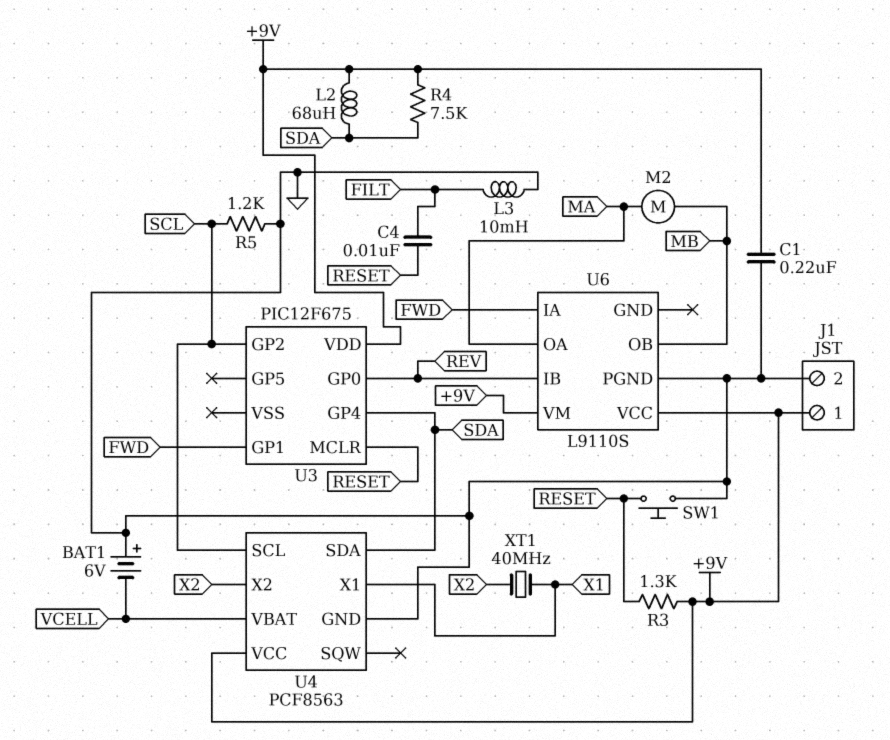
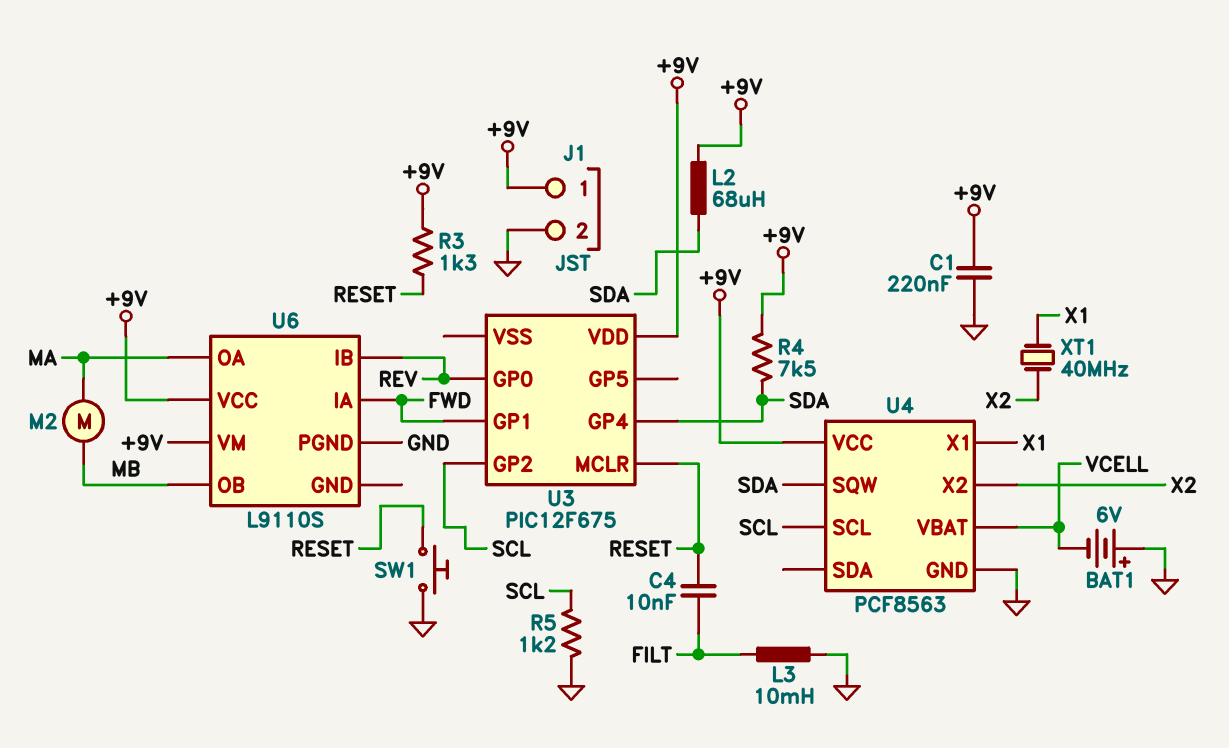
U4 pin SDA: SDA -> none
U4 pin SQW: none -> SDA

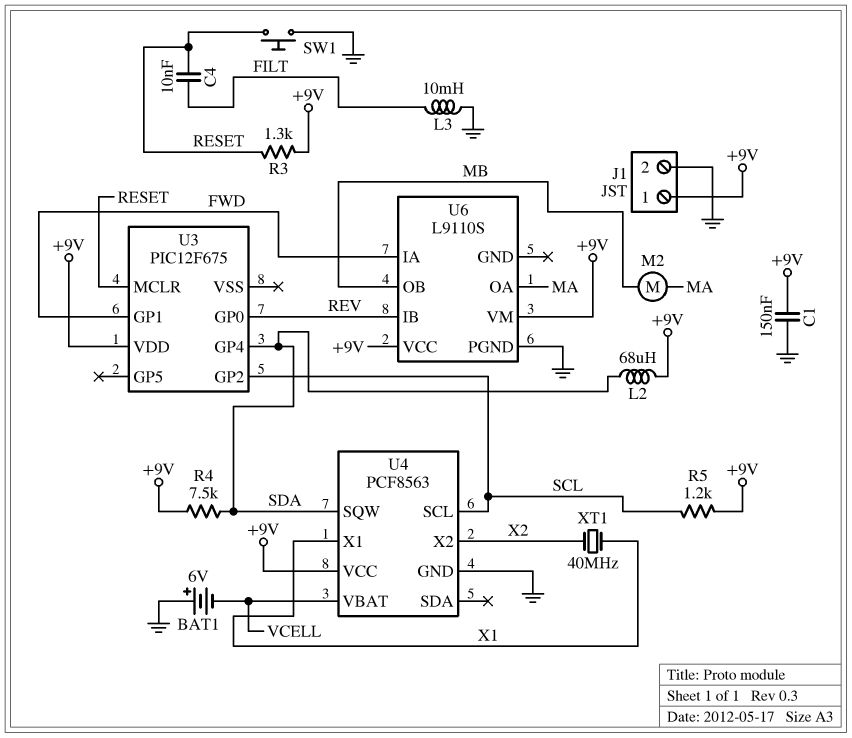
C1: 220nF (+9V, GND) -> 150nF (+9V, GND)
R5: 1.2k (GND, SCL) -> 1.2k (+9V, SCL)

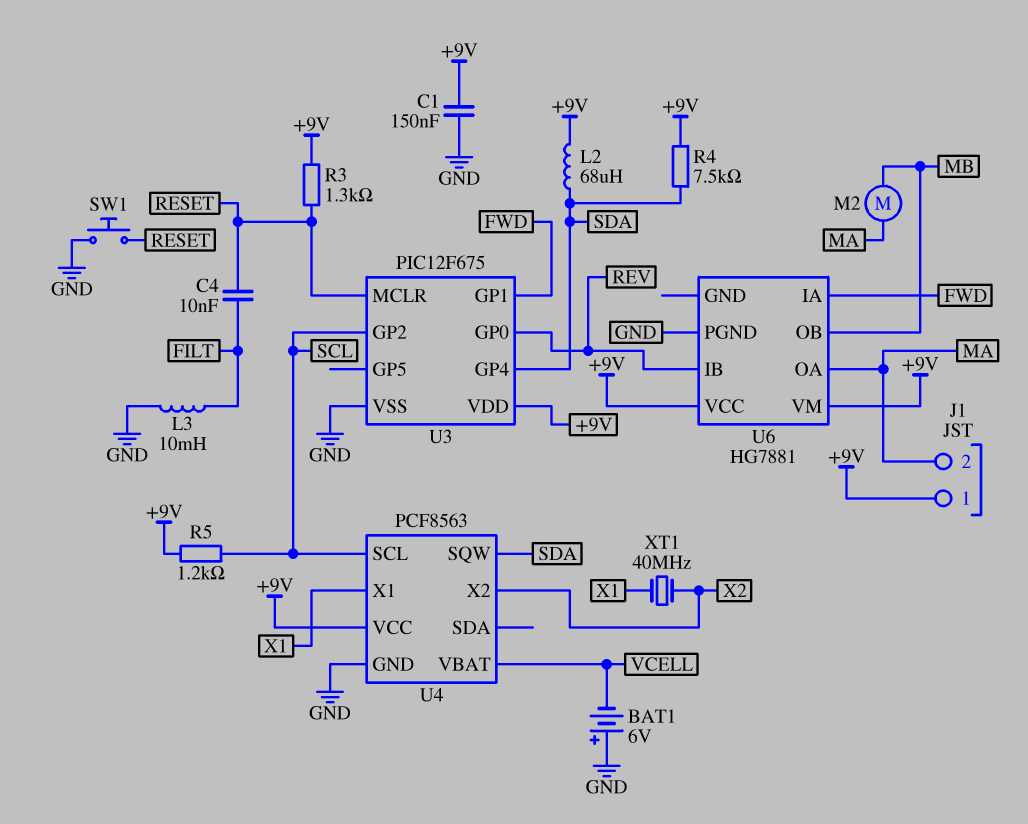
J1 pin 2: GND -> MA
U3 pin VSS: none -> GND
U6: L9110S -> HG7881

